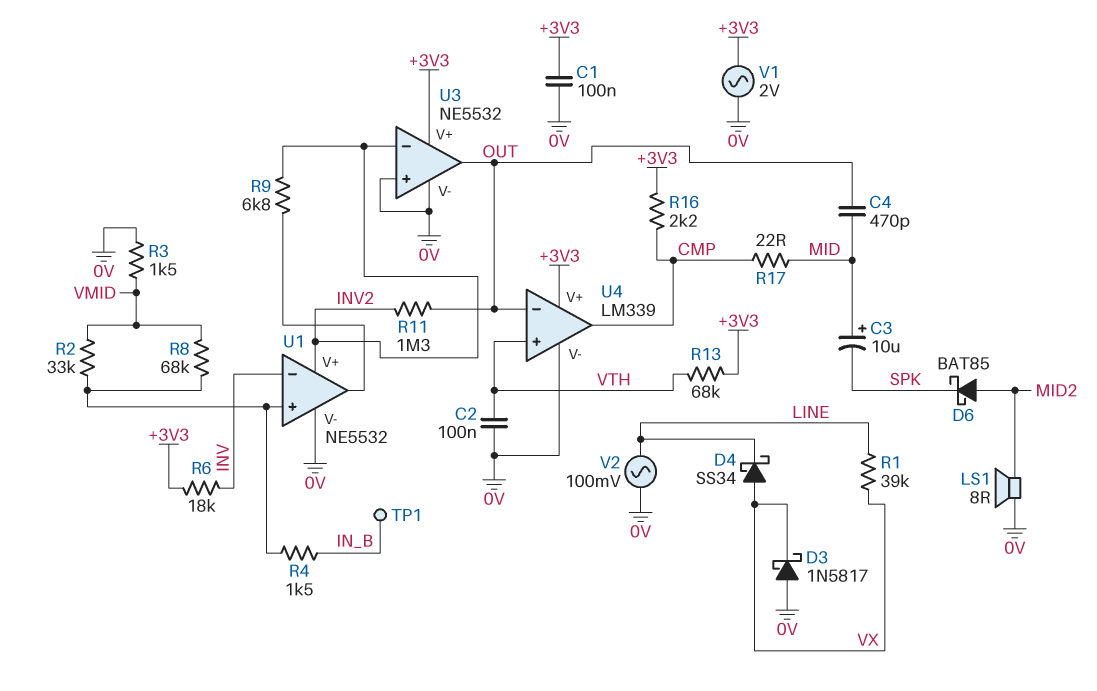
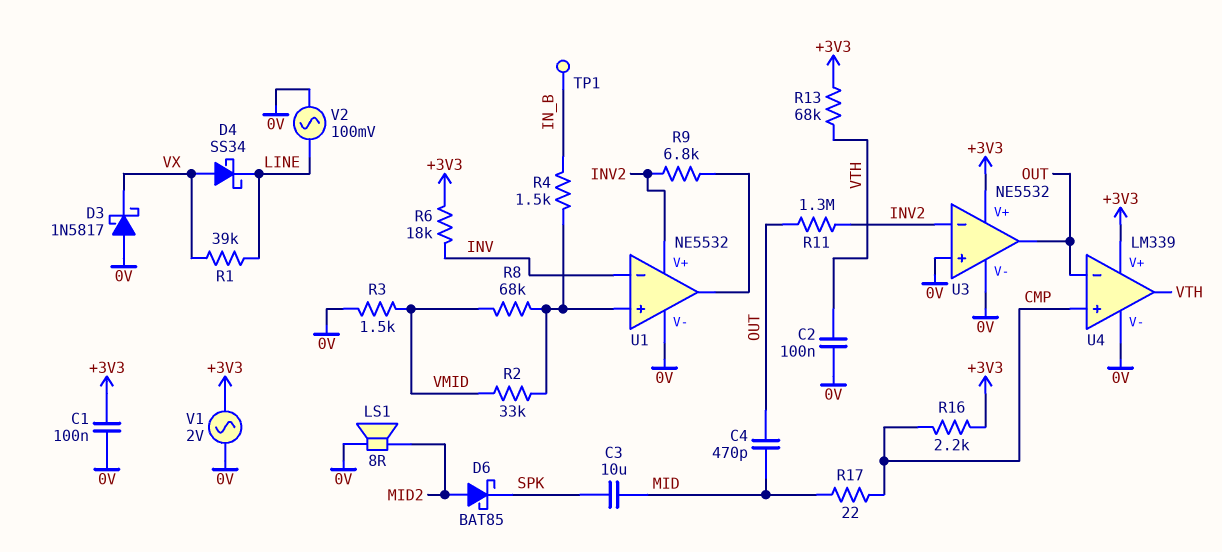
C3: 10uF (plus MID, minus SPK) -> 10uF (MID, SPK)
U4 pin in+: VTH -> CMP
U4 pin out: CMP -> VTH

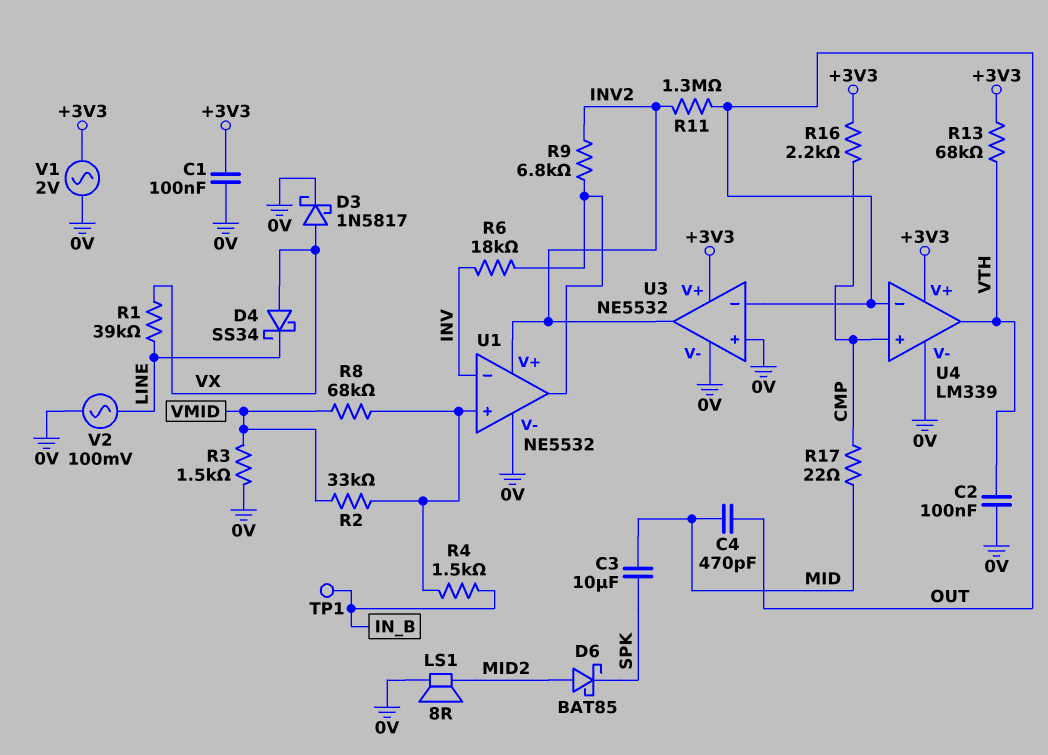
D3: schottky 1N5817 (A 0V, K VX) -> schottky 1N5817 (A VX, K 0V)
R6: 18k (+3V3, INV) -> 18k (INV, U1/out)
U3 pin in-: INV2 -> OUT
U3 pin out: OUT -> INV2

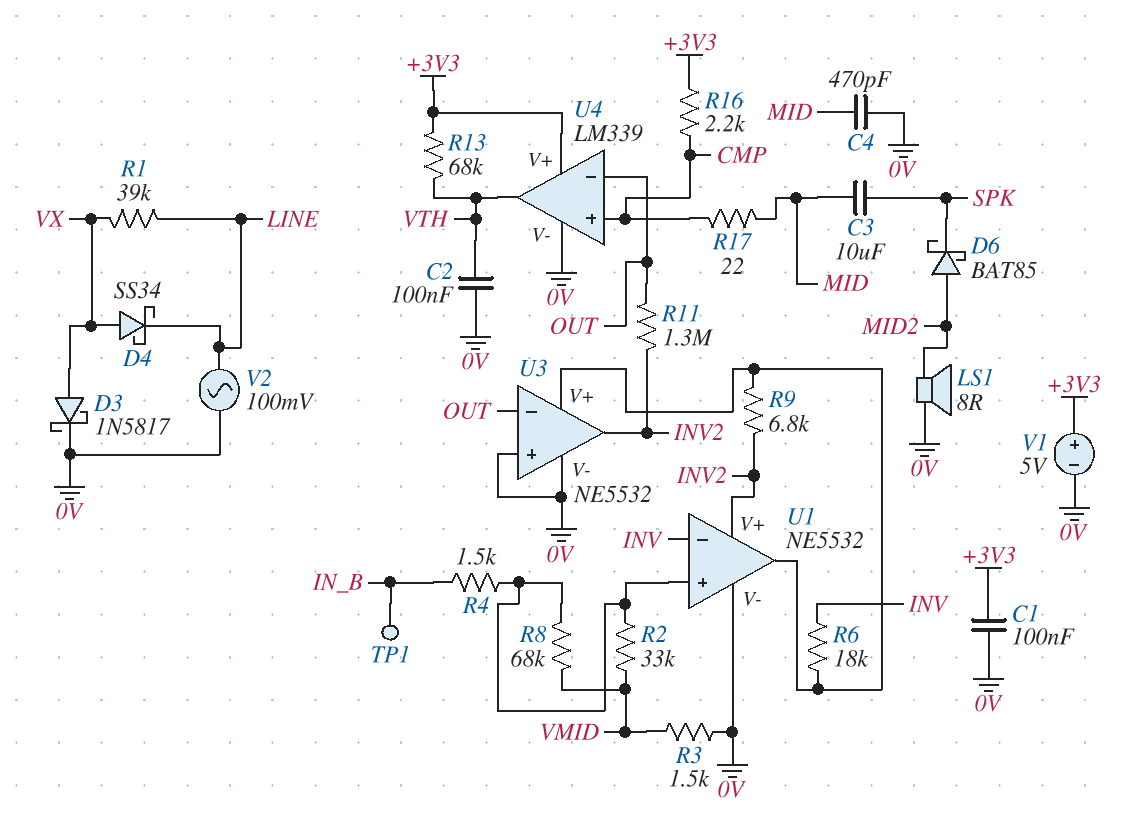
C4: 470pF (MID, OUT) -> 470pF (0V, MID)
U3 pin V+: +3V3 -> U1/out
V1: AC 2V (+3V3, 0V) -> 5V (plus +3V3, minus 0V)

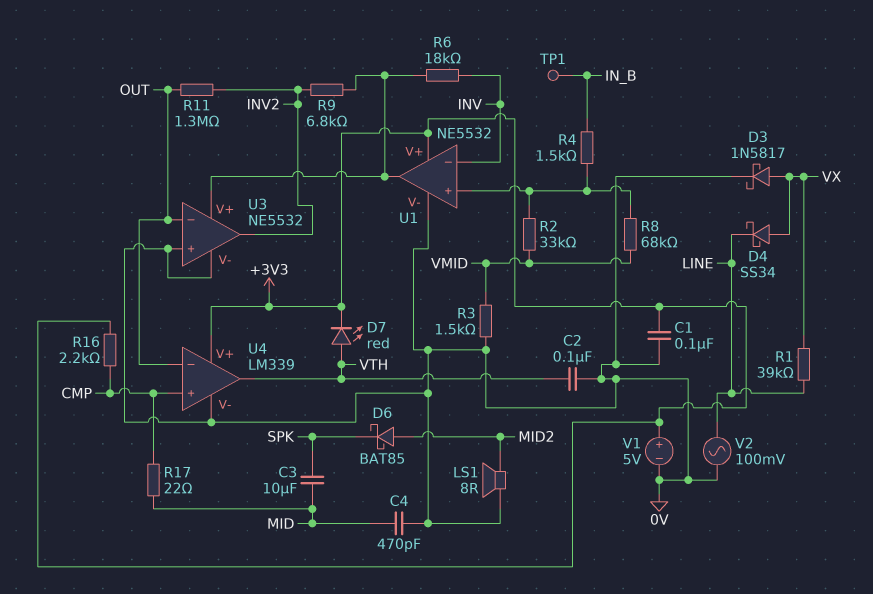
D7: none -> LED red (A VTH, K +3V3)
R13: 68k (+3V3, VTH) -> none
U1 pin V+: INV2 -> +3V3

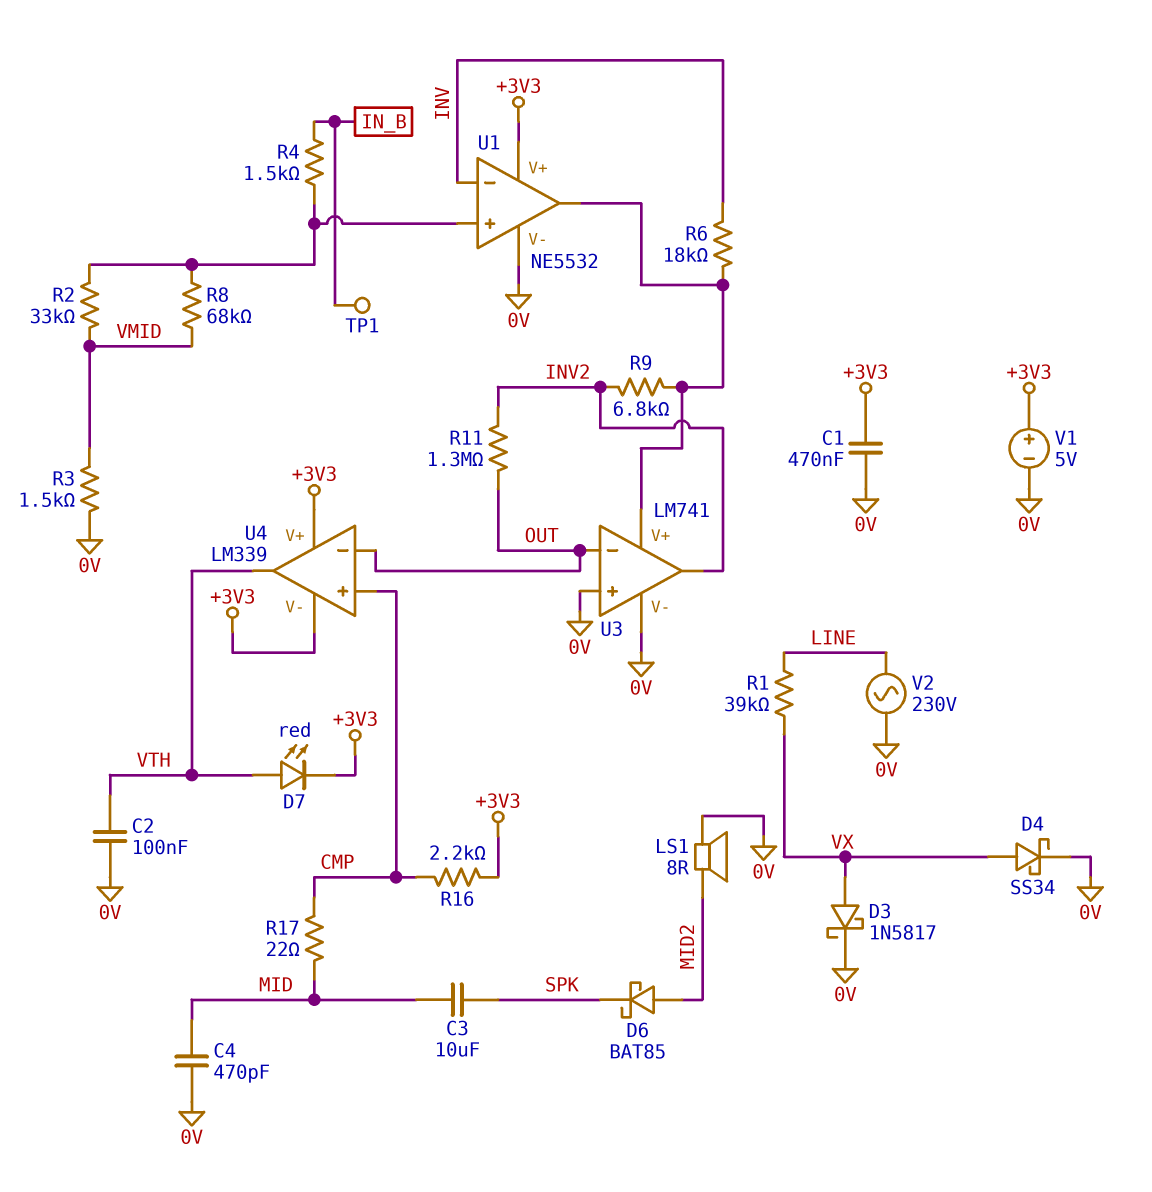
C1: 100nF (+3V3, 0V) -> 470nF (+3V3, 0V)
D4: schottky SS34 (A VX, K LINE) -> schottky SS34 (A VX, K 0V)
U3: NE5532 -> LM741
U4 pin V-: 0V -> +3V3
V2: AC 100mV (0V, LINE) -> AC 230V (0V, LINE)

